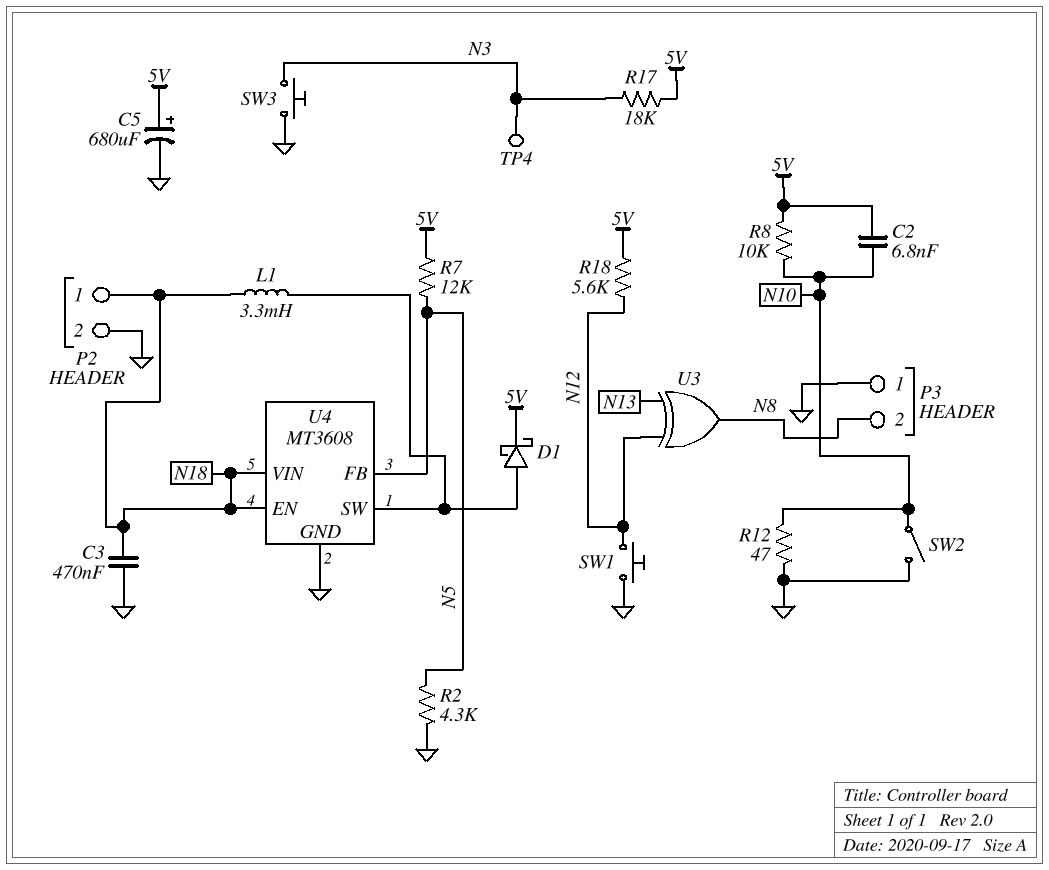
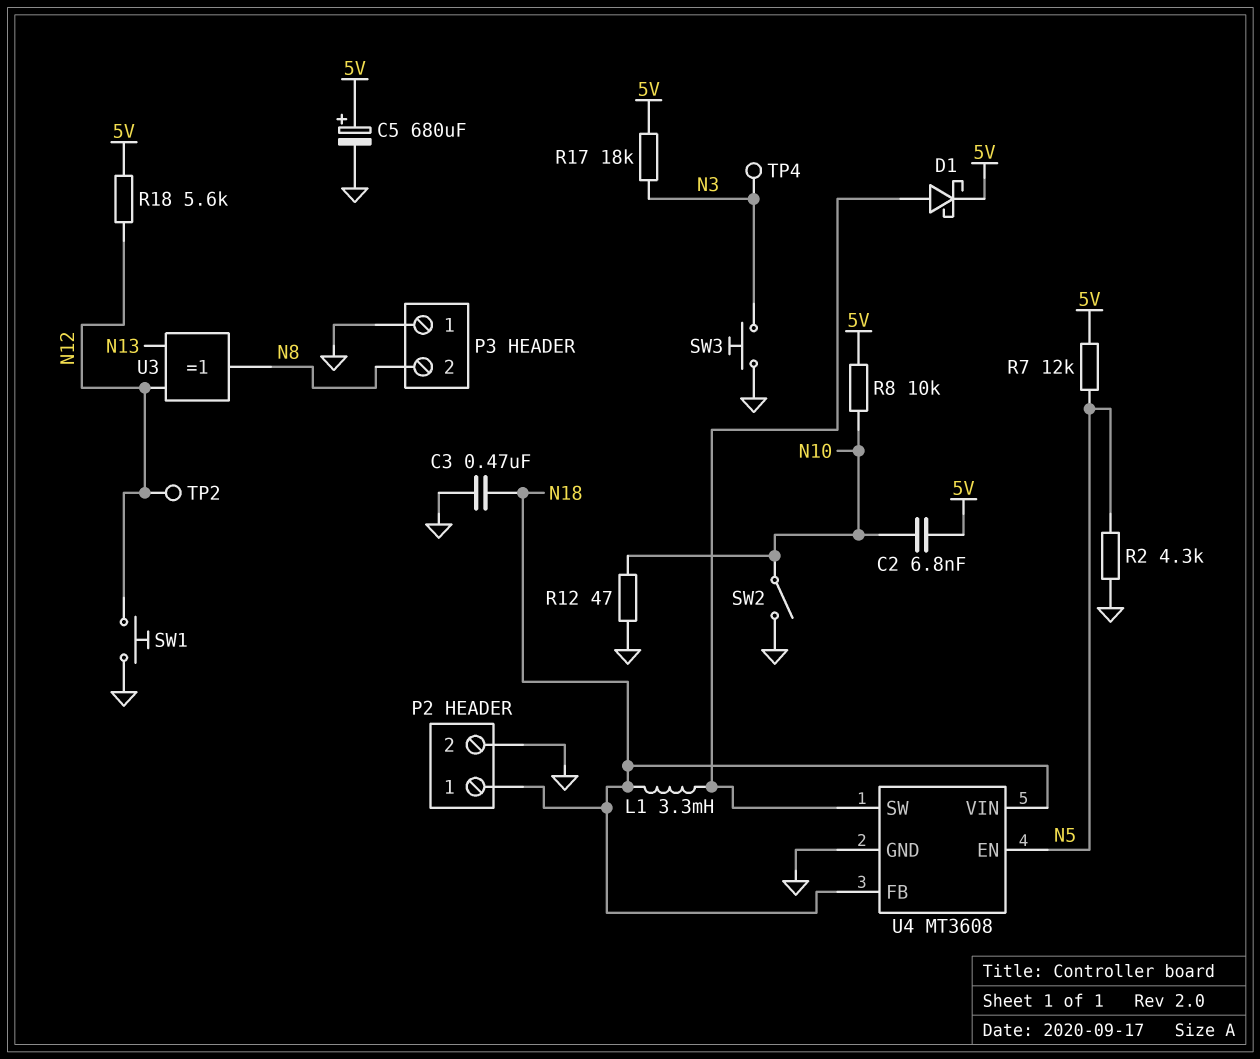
TP2: none -> test point (N12)
U4 pin EN: N18 -> N5
U4 pin FB: N5 -> N18

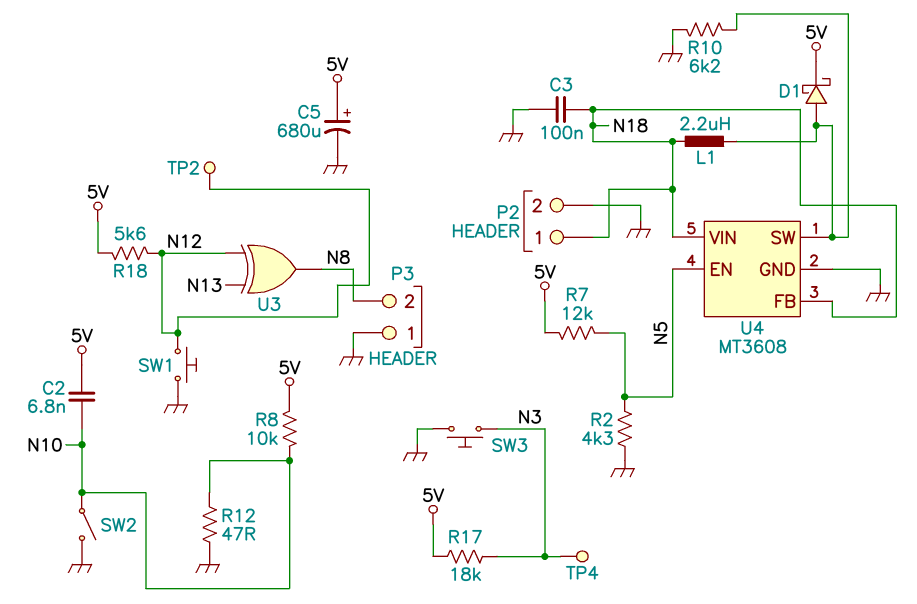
C3: 470nF (GND, N18) -> 100nF (GND, N18)
L1: 3.3mH (N18, U4/SW) -> 2.2uH (N18, U4/SW)
R10: none -> 6.2k (GND, U4/SW)

